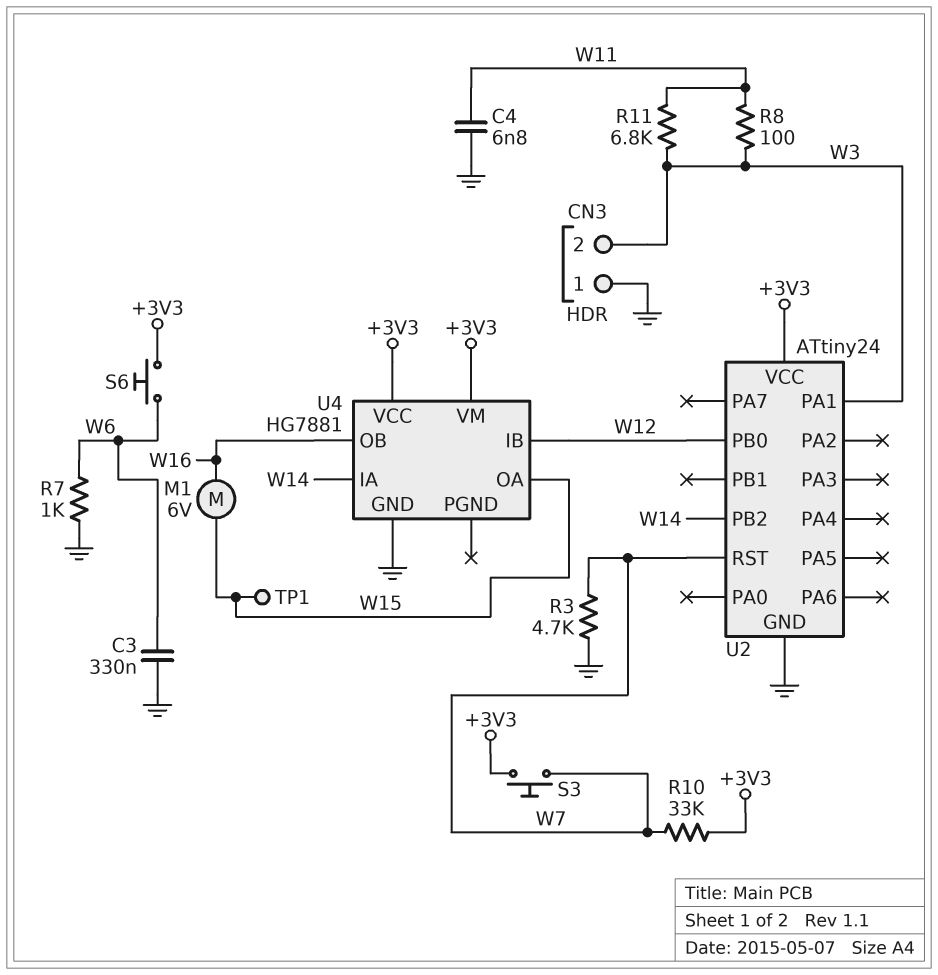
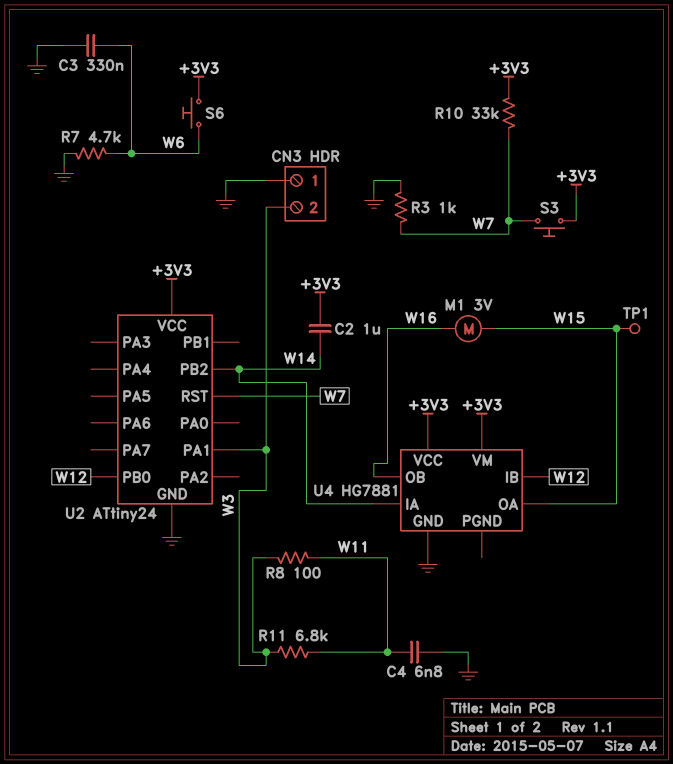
C2: none -> 1uF (+3V3, W14)
M1: motor 6V (W15, W16) -> motor 3V (W15, W16)
R3: 4.7k (GND, W7) -> 1k (GND, W7)
R7: 1k (GND, W6) -> 4.7k (GND, W6)

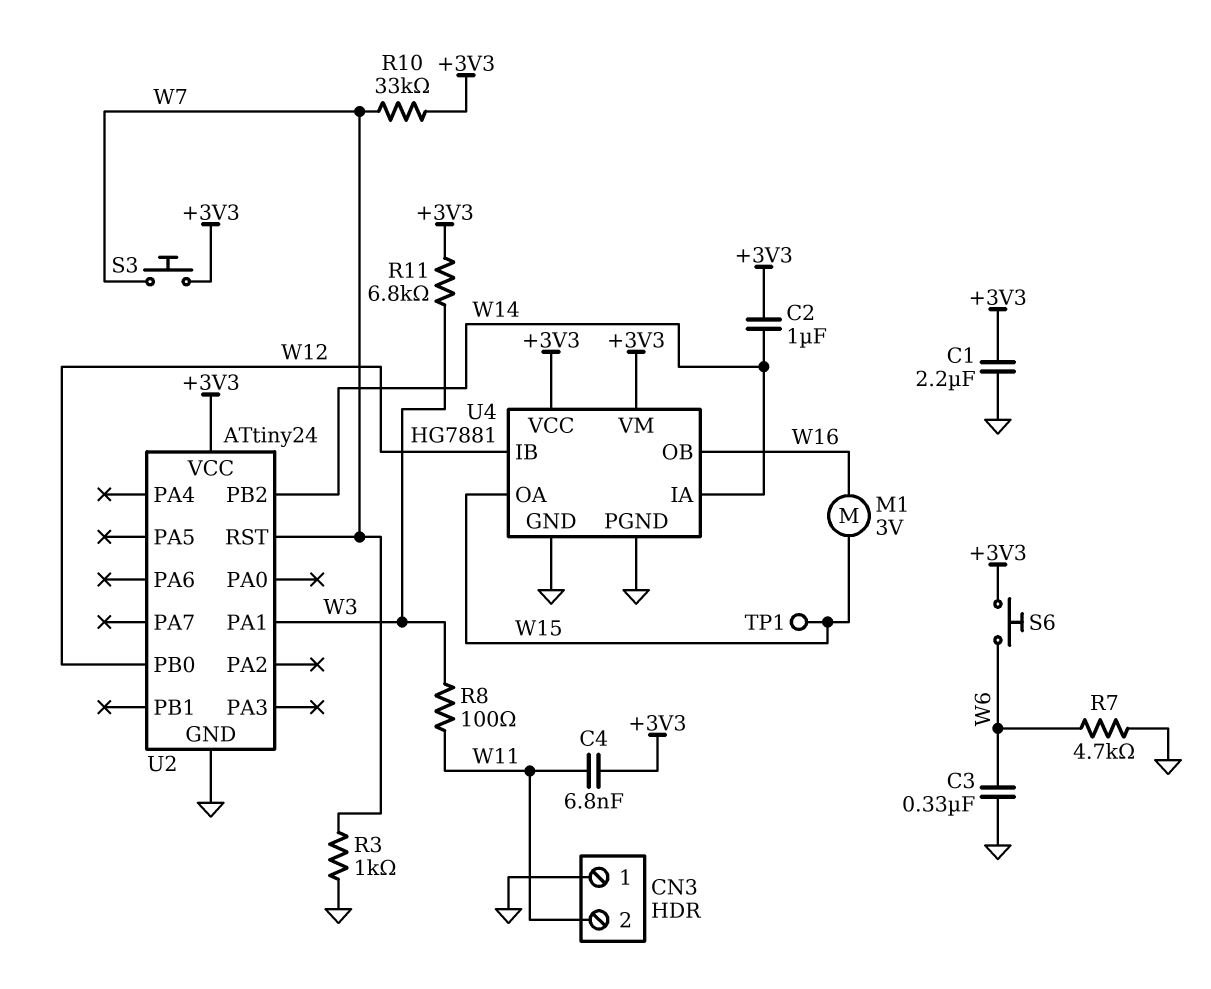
C1: none -> 2.2uF (+3V3, GND)
C4: 6.8nF (GND, W11) -> 6.8nF (+3V3, W11)
CN3 pin 2: W3 -> W11
R11: 6.8k (W3, W11) -> 6.8k (+3V3, W3)
U4 pin PGND: none -> GND

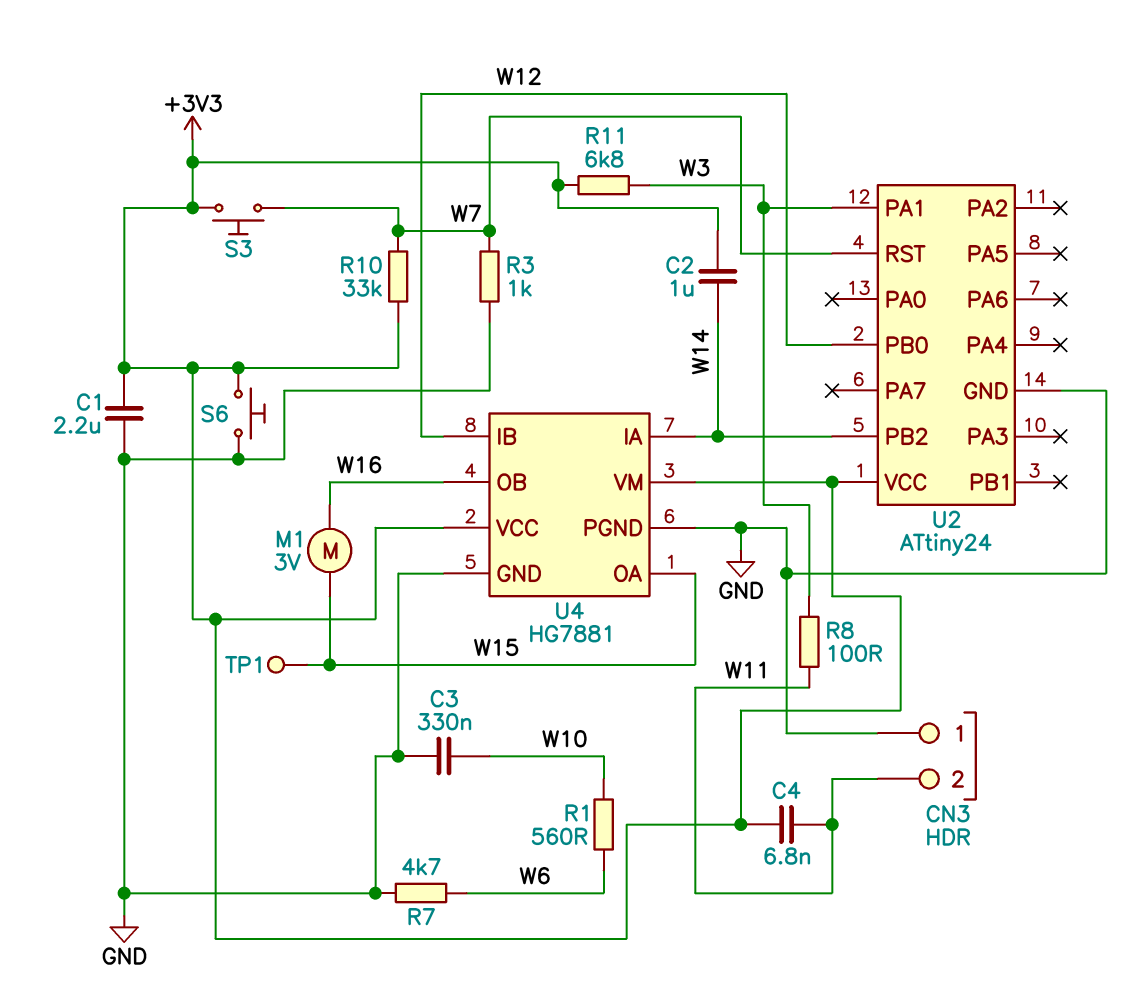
C3: 330nF (GND, W6) -> 330nF (GND, W10)
R1: none -> 560 (W6, W10)
S6: button (+3V3, W6) -> button (+3V3, GND)

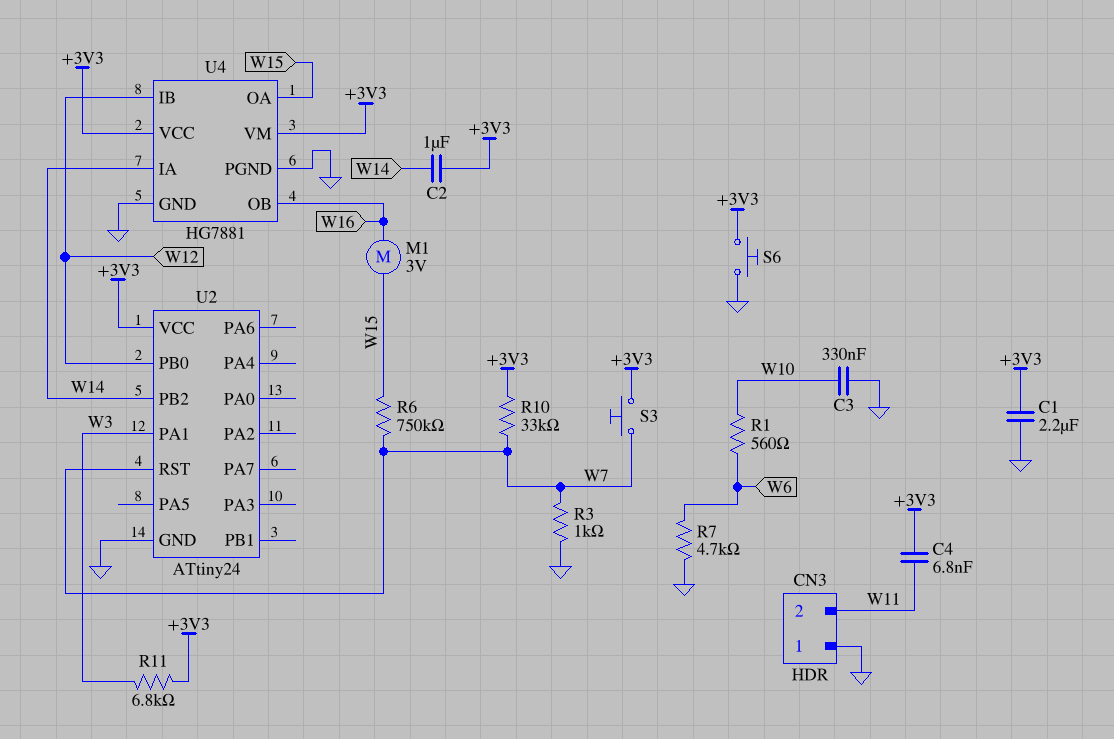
R6: none -> 750k (W7, W15)
R8: 100 (W3, W11) -> none
TP1: test point (W15) -> none

